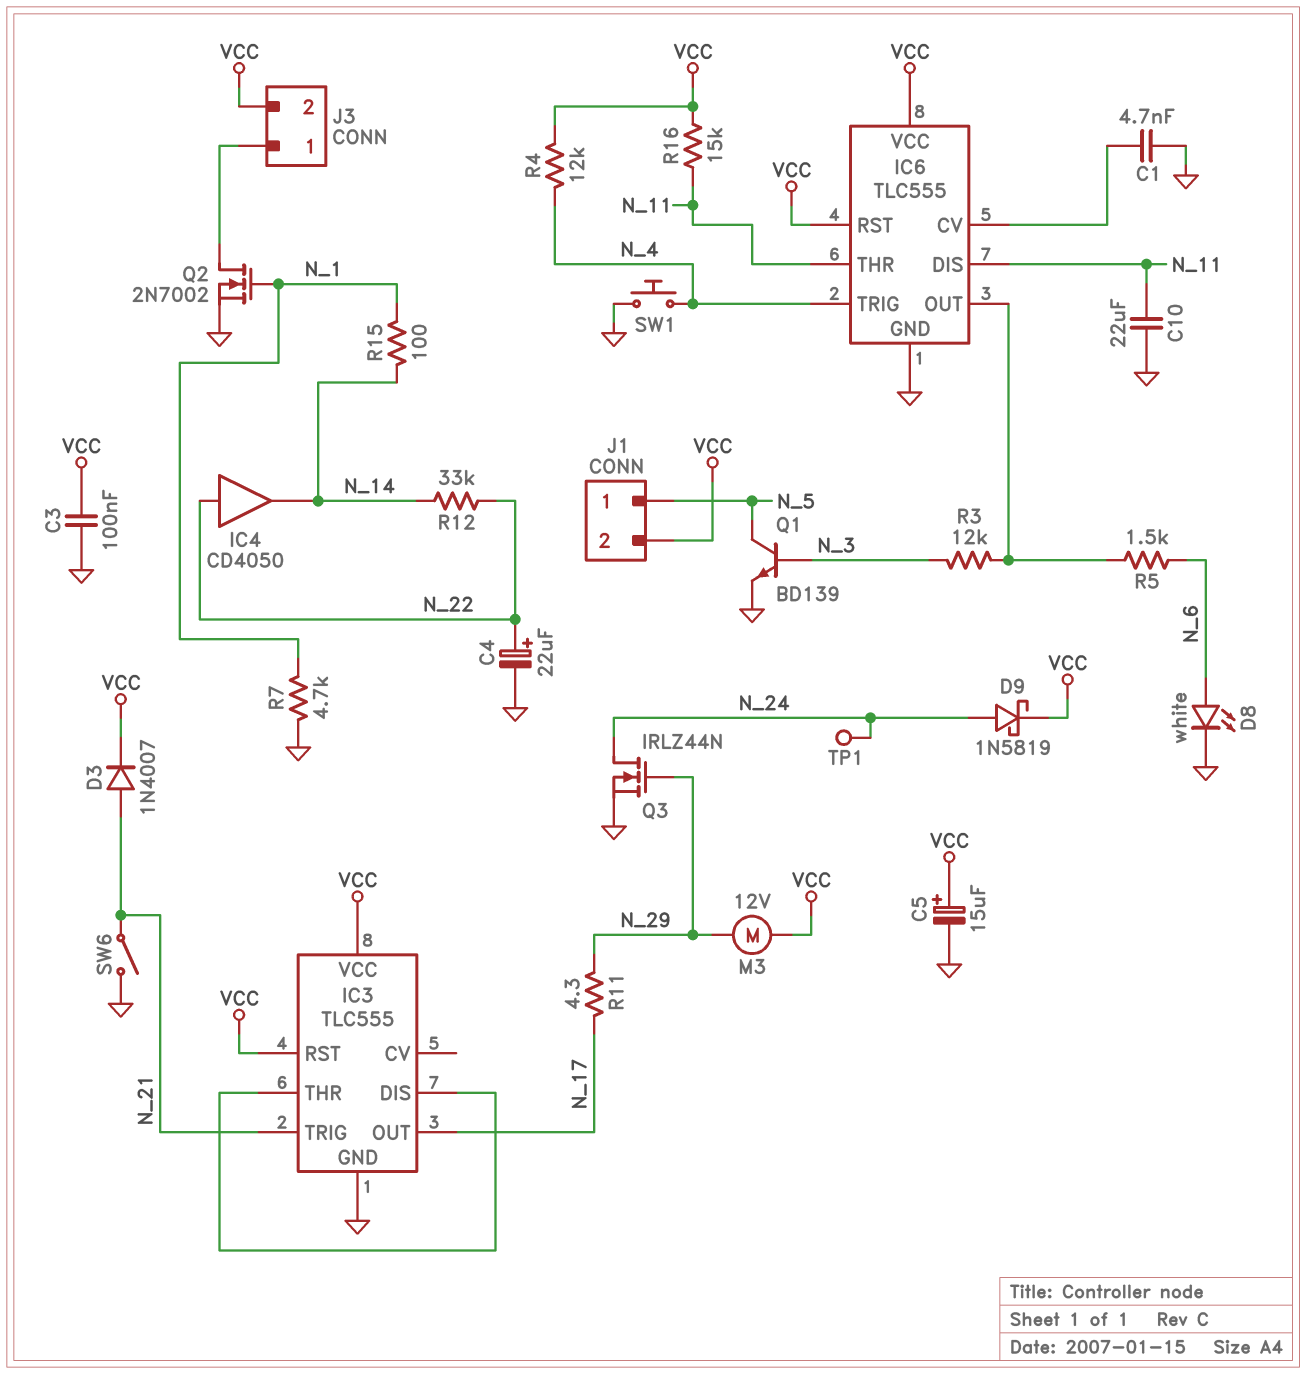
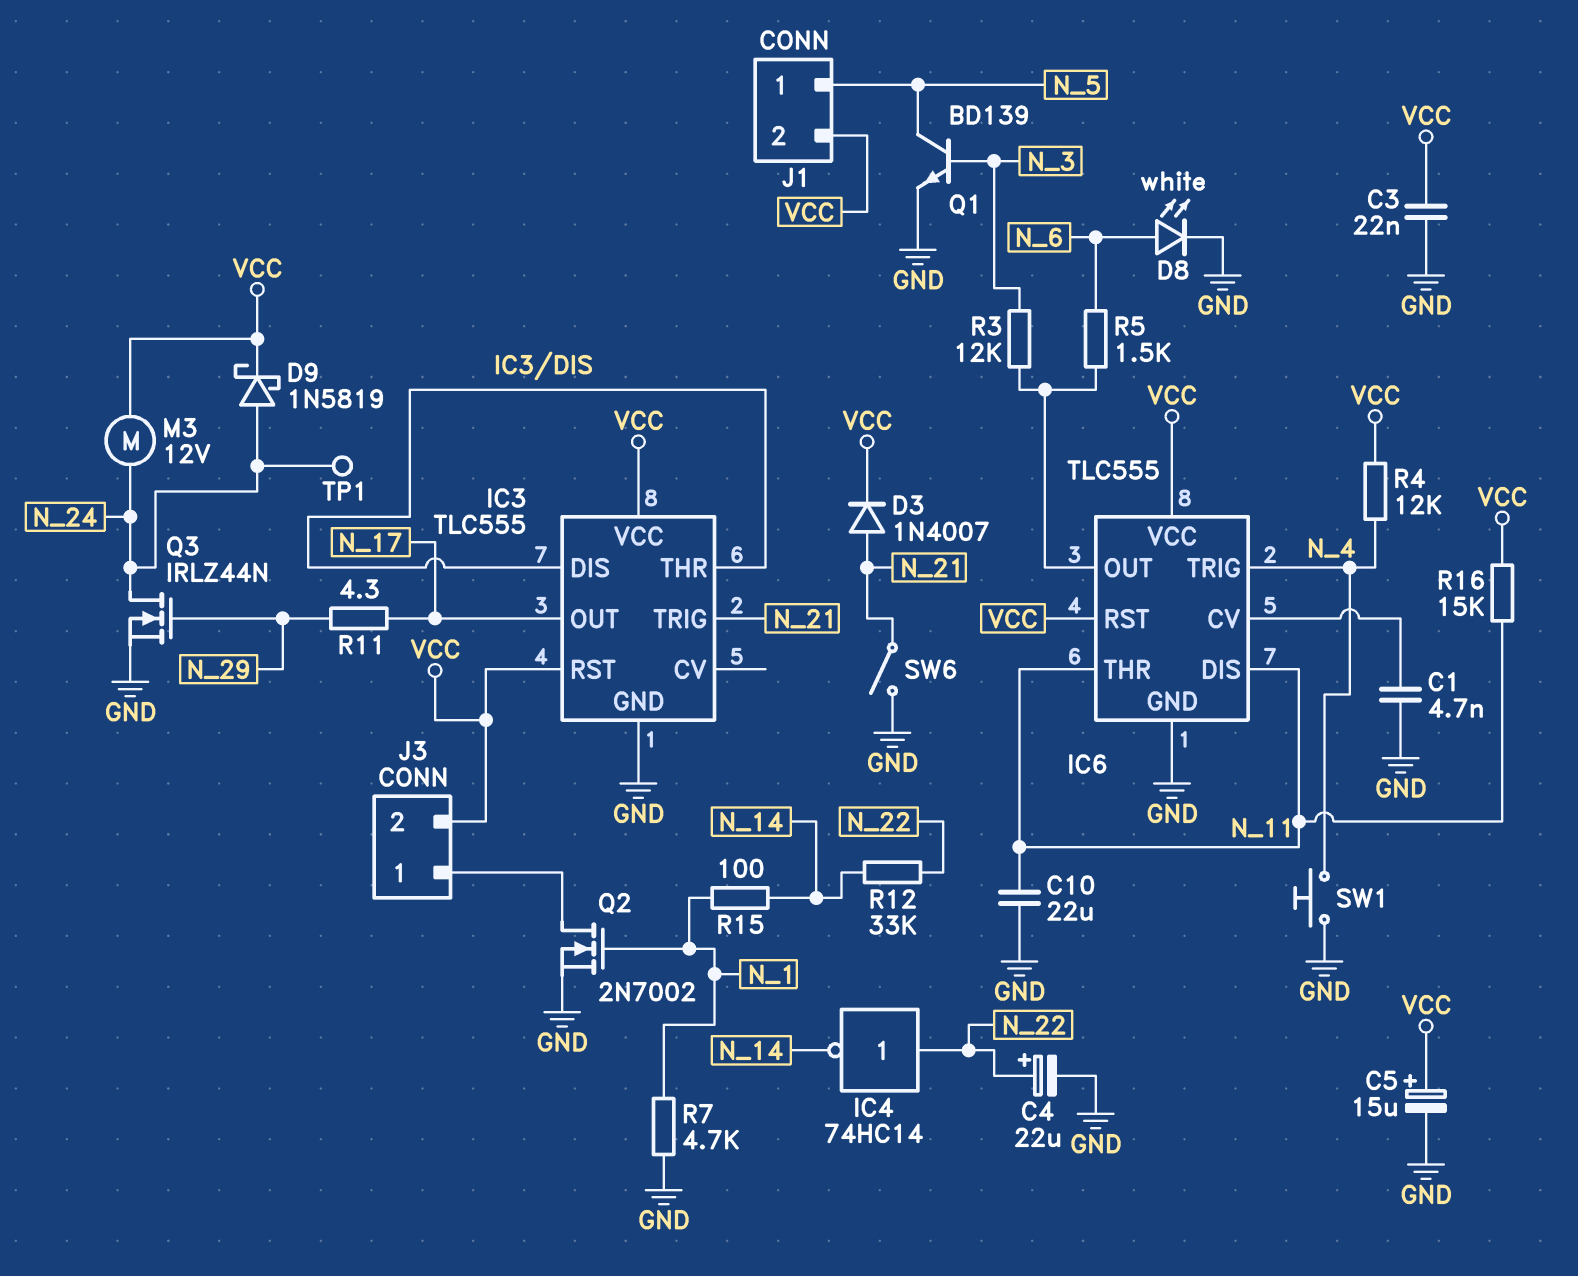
C3: 100nF (GND, VCC) -> 22nF (GND, VCC)
IC4: buffer CD4050 (in N_22, out N_14) -> NOT 74HC14 (in N_22, out N_14)
M3: motor 12V (N_29, VCC) -> motor 12V (N_24, VCC)

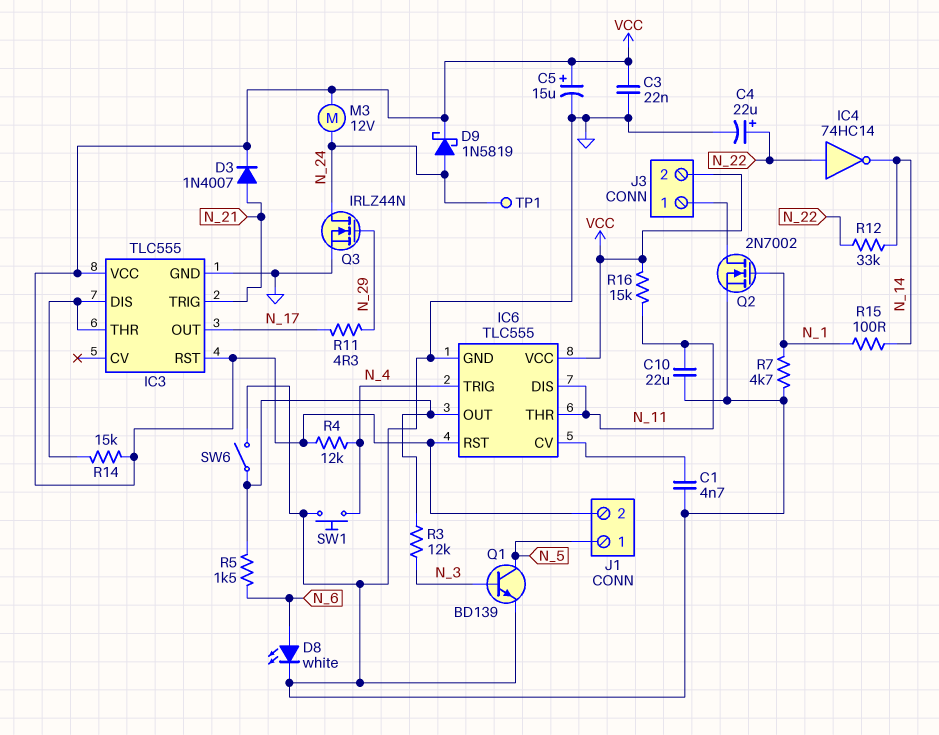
R14: none -> 15k (IC3/DIS, VCC)
SW6: switch (GND, N_21) -> switch (GND, IC6/OUT)

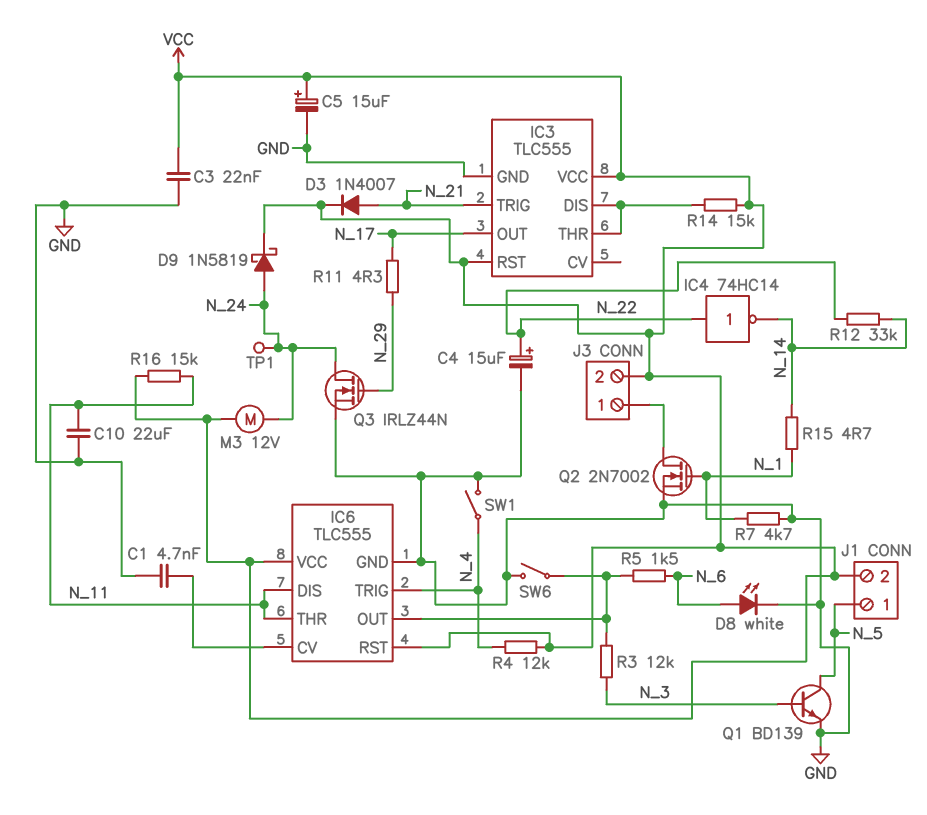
C4: 22uF (plus N_22, minus GND) -> 15uF (plus N_22, minus GND)
R15: 100 (N_1, N_14) -> 4.7 (N_1, N_14)
SW1: button (GND, N_4) -> switch (GND, N_4)

